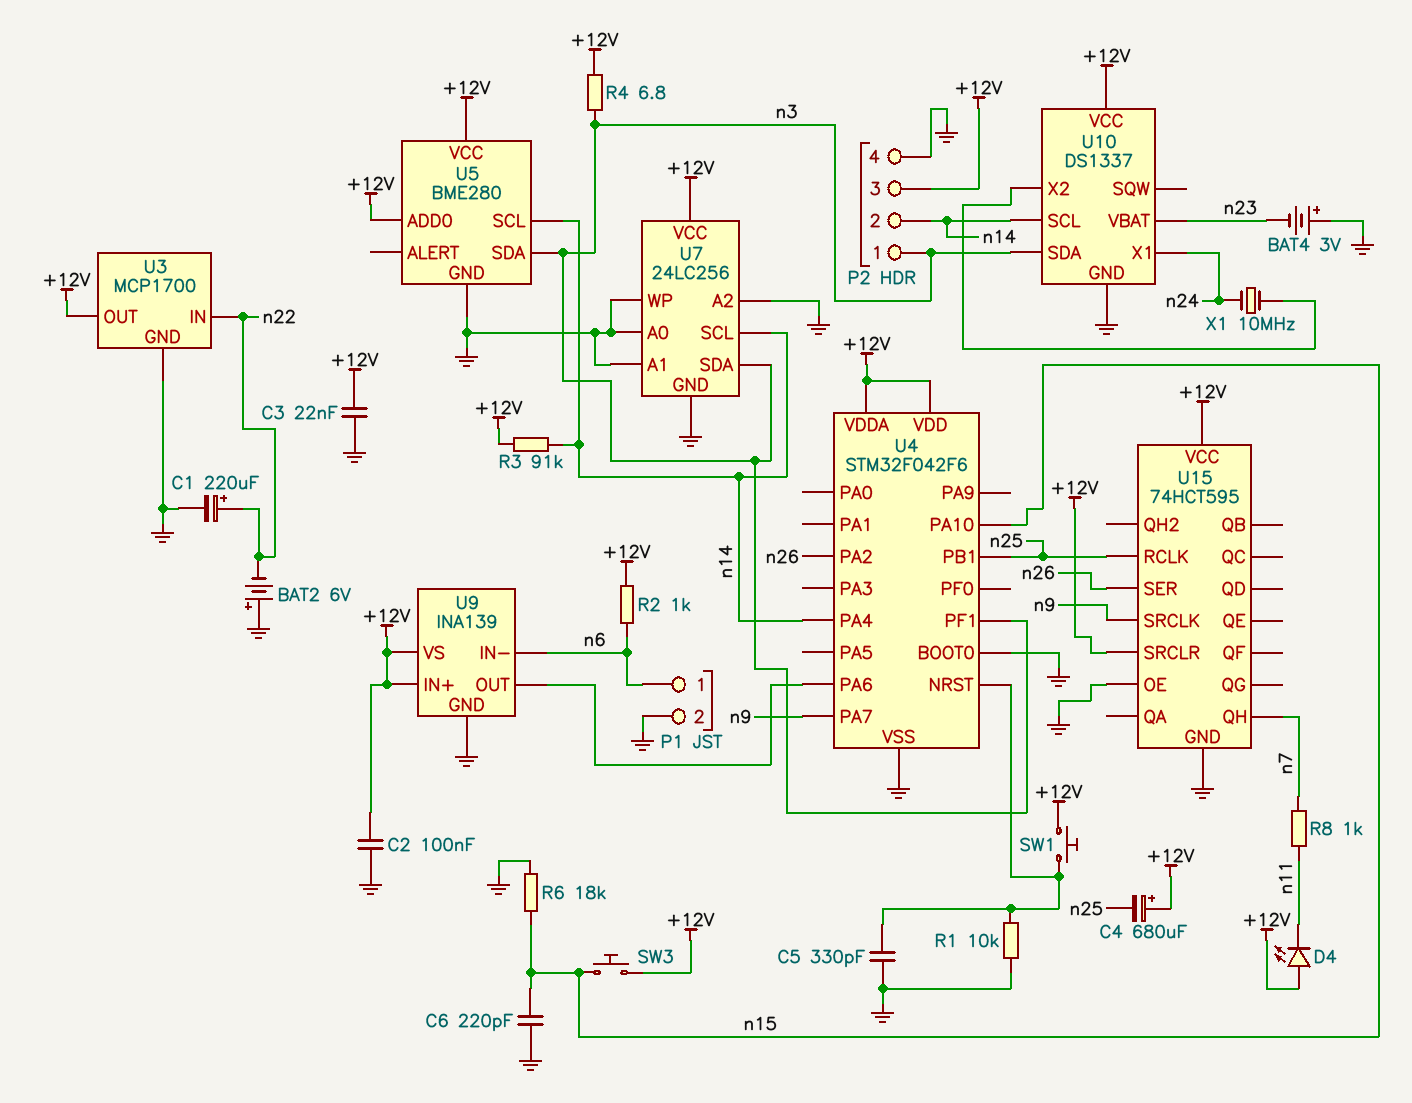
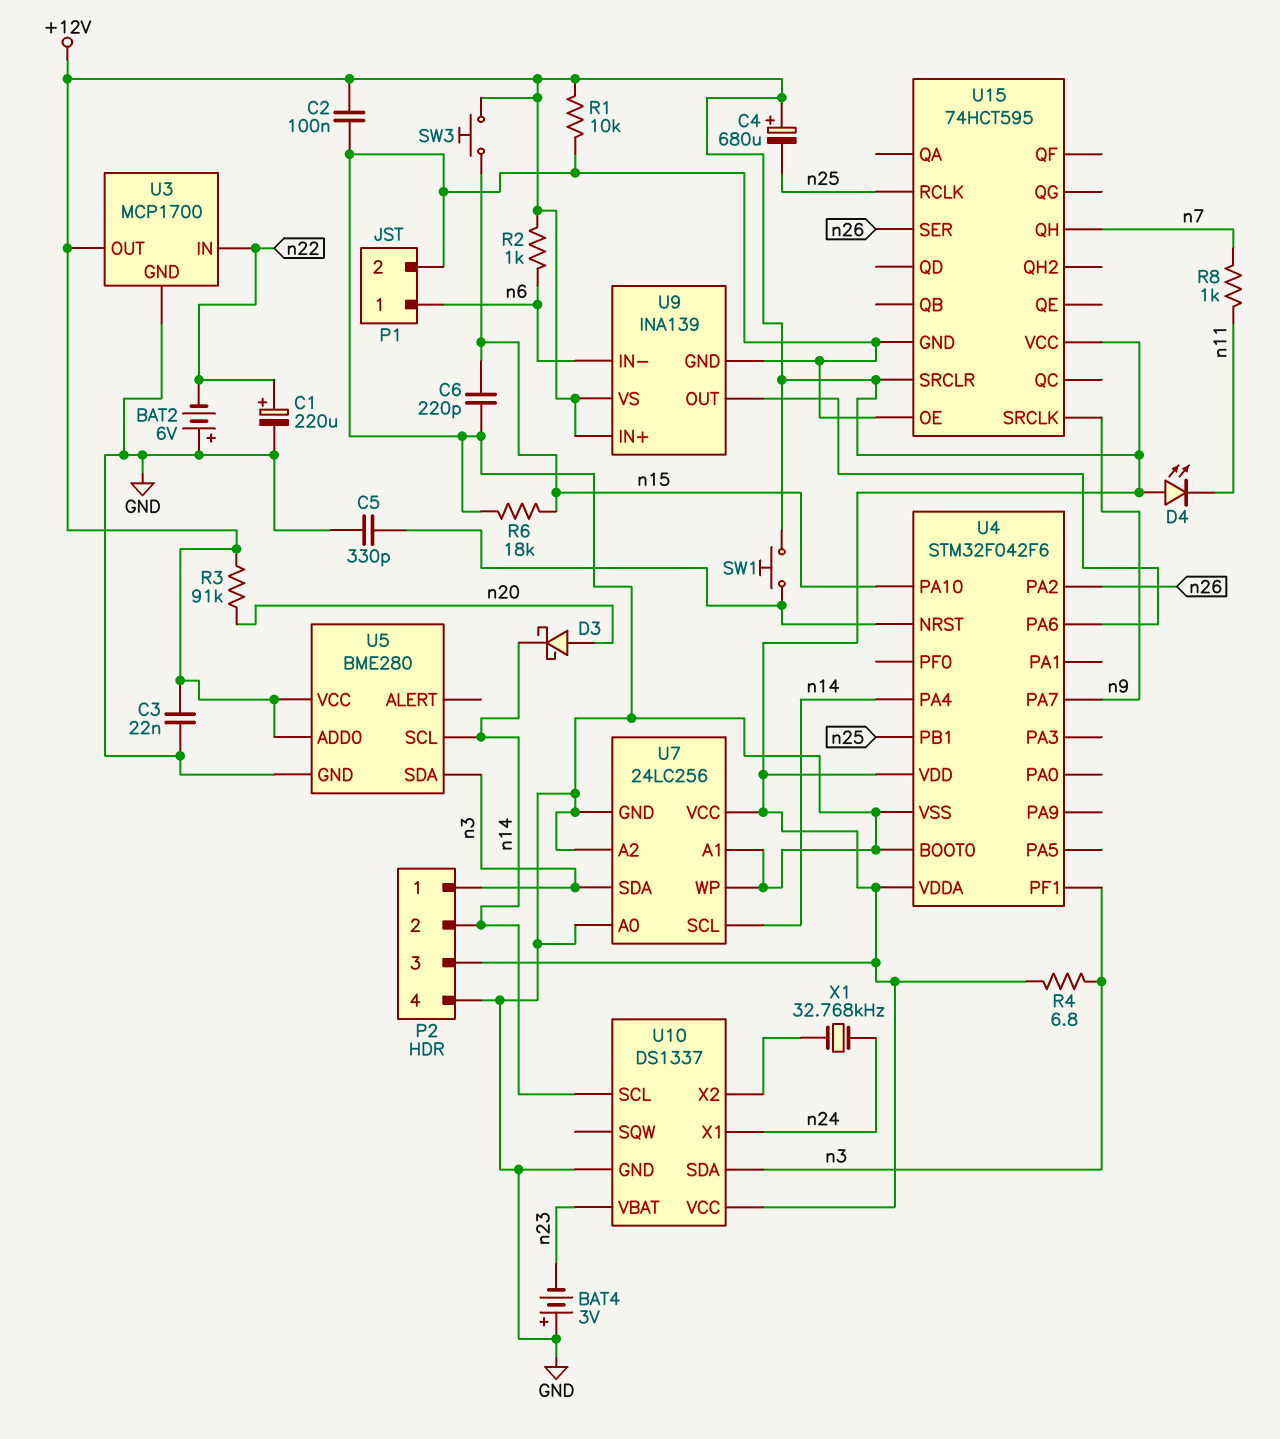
D3: none -> schottky (A n20, K n14)
R1: 10k (GND, U4/NRST) -> 10k (+12V, GND)
R3: 91k (+12V, n14) -> 91k (+12V, n20)
X1: 10MHz (U10/X2, n24) -> 32.768kHz (U10/X2, n24)

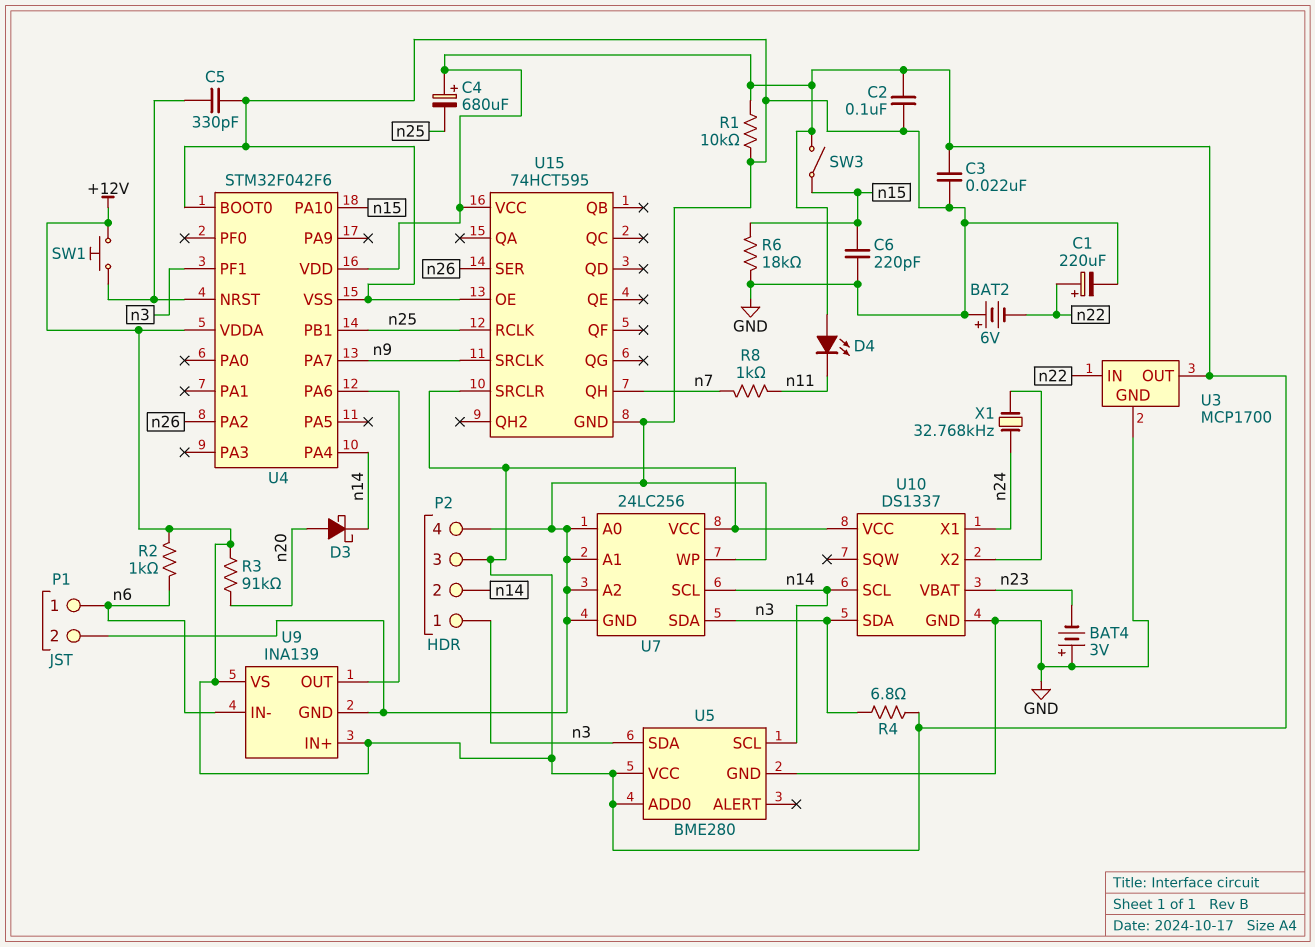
SW3: button (+12V, n15) -> switch (+12V, n15)

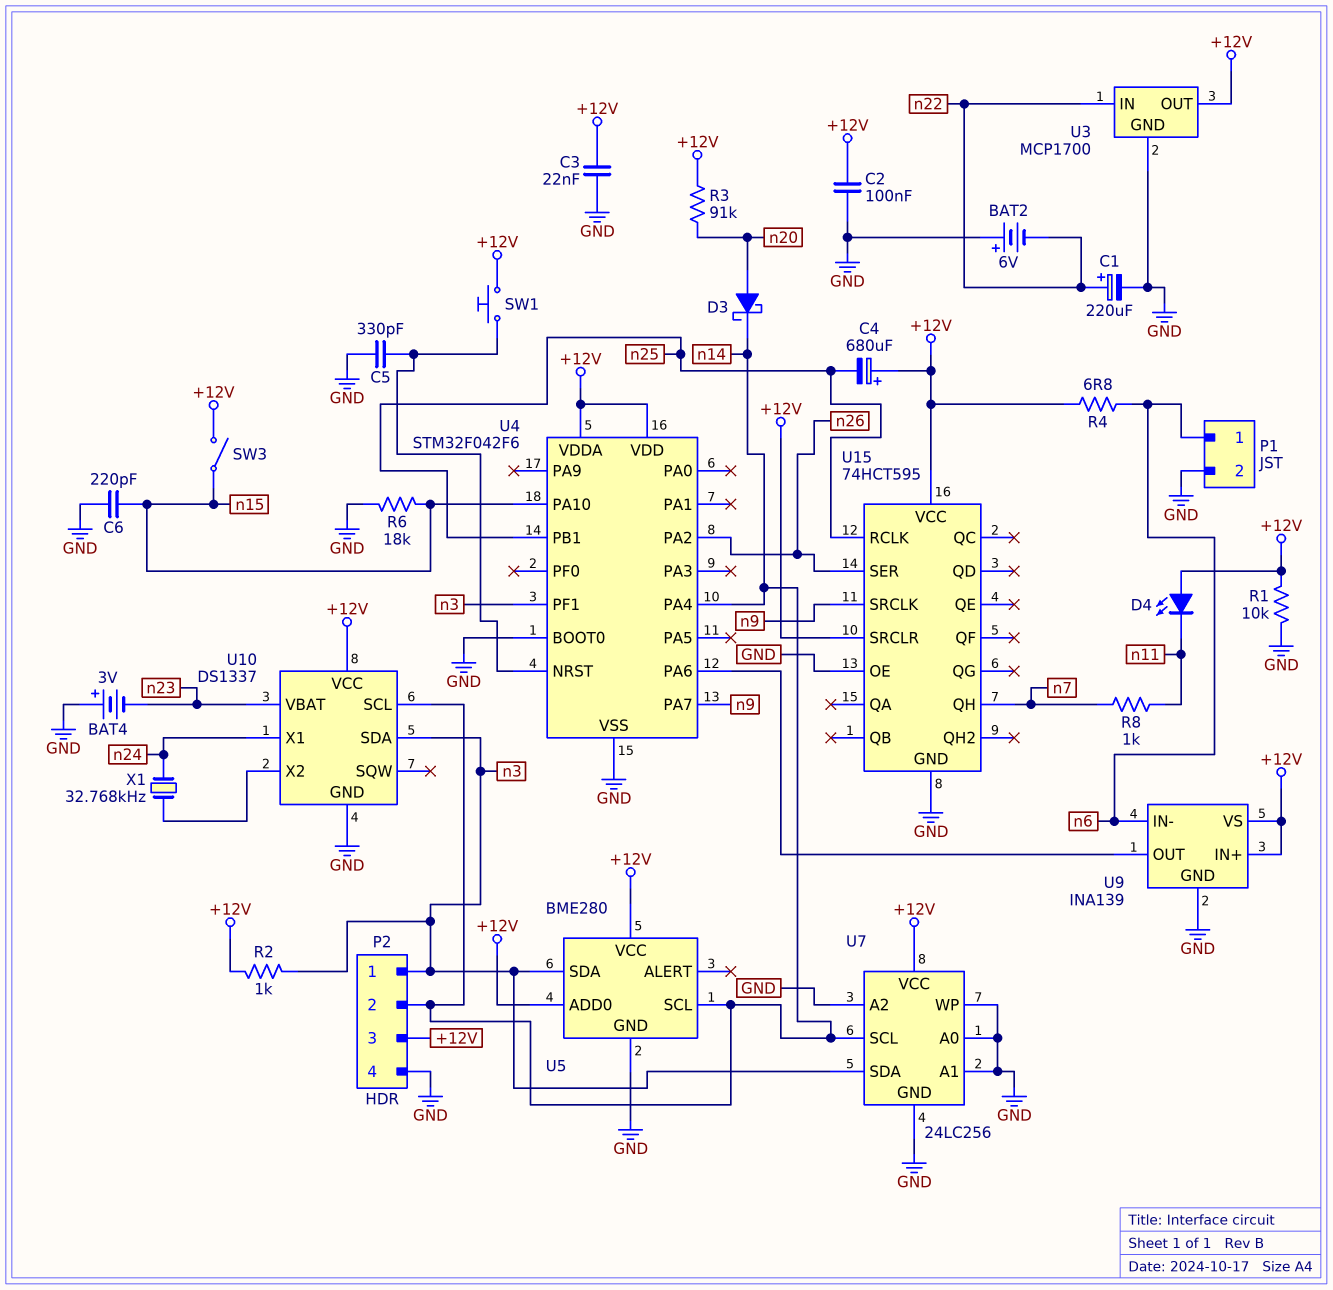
R2: 1k (+12V, n6) -> 1k (+12V, n3)
R4: 6.8 (+12V, n3) -> 6.8 (+12V, n6)

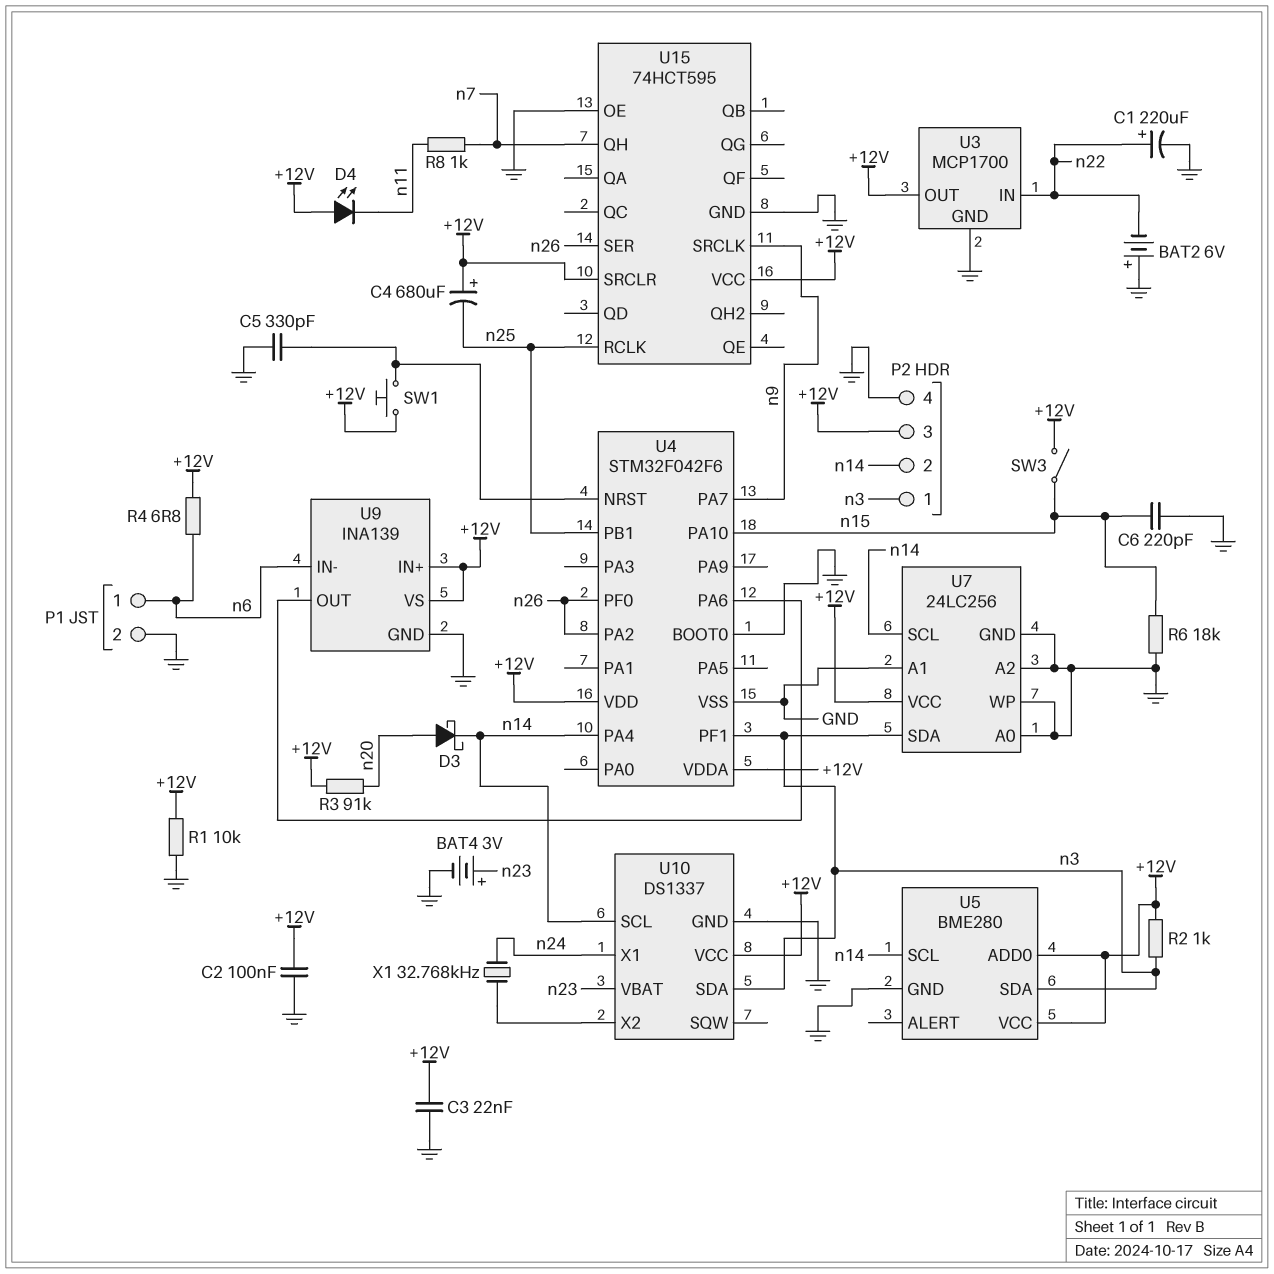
BAT4: 3V (plus GND, minus n23) -> 3V (plus n23, minus GND)
U4 pin PF0: none -> n26

